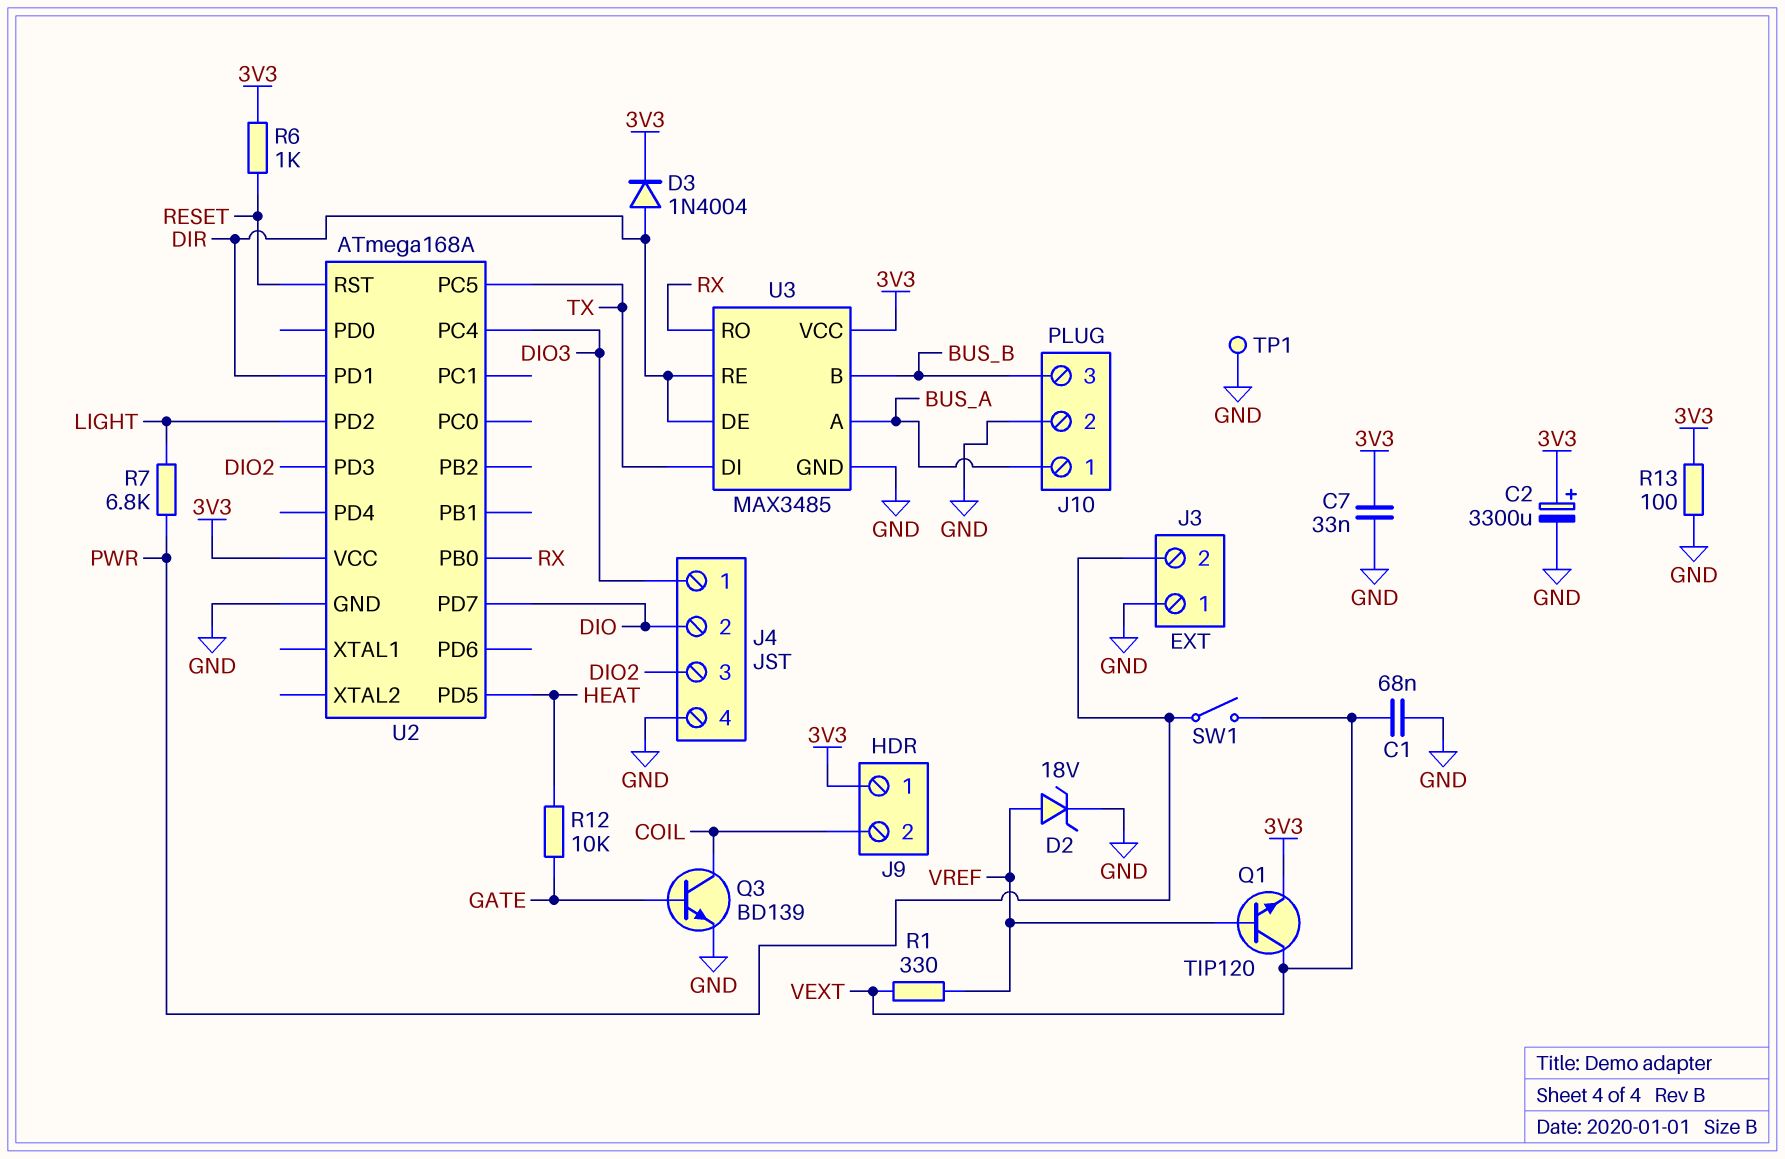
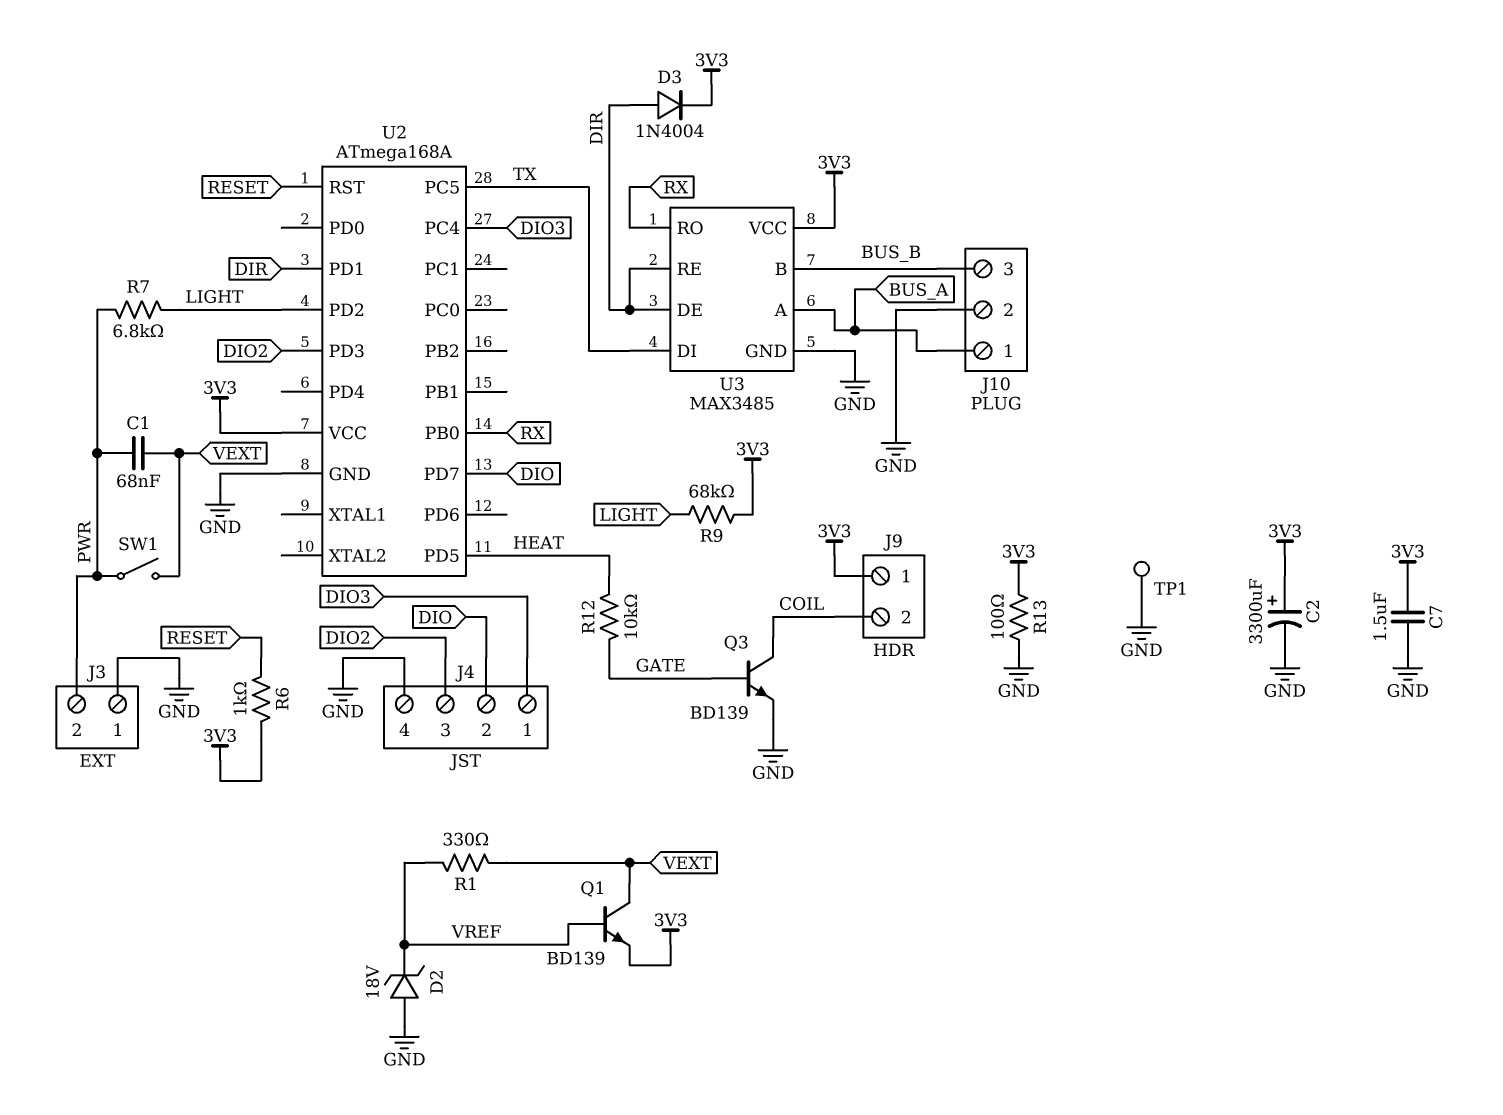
C1: 68nF (GND, VEXT) -> 68nF (PWR, VEXT)
C7: 33nF (3V3, GND) -> 1.5uF (3V3, GND)
D2: zener 18V (A VREF, K GND) -> zener 18V (A GND, K VREF)
Q1: NPN TIP120 (B VREF, C VEXT, E 3V3) -> NPN BD139 (B VREF, C VEXT, E 3V3)
R9: none -> 68k (3V3, LIGHT)

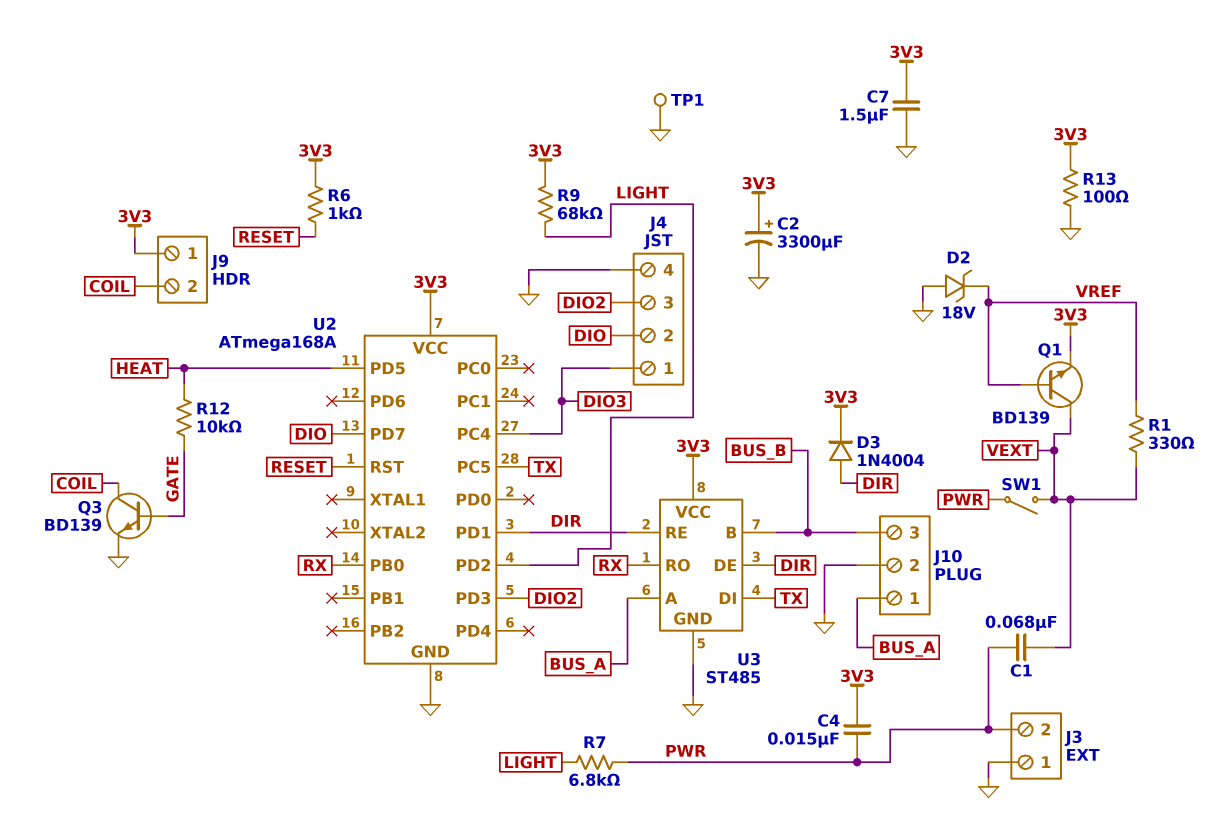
C4: none -> 15nF (3V3, PWR)
U3: MAX3485 -> ST485

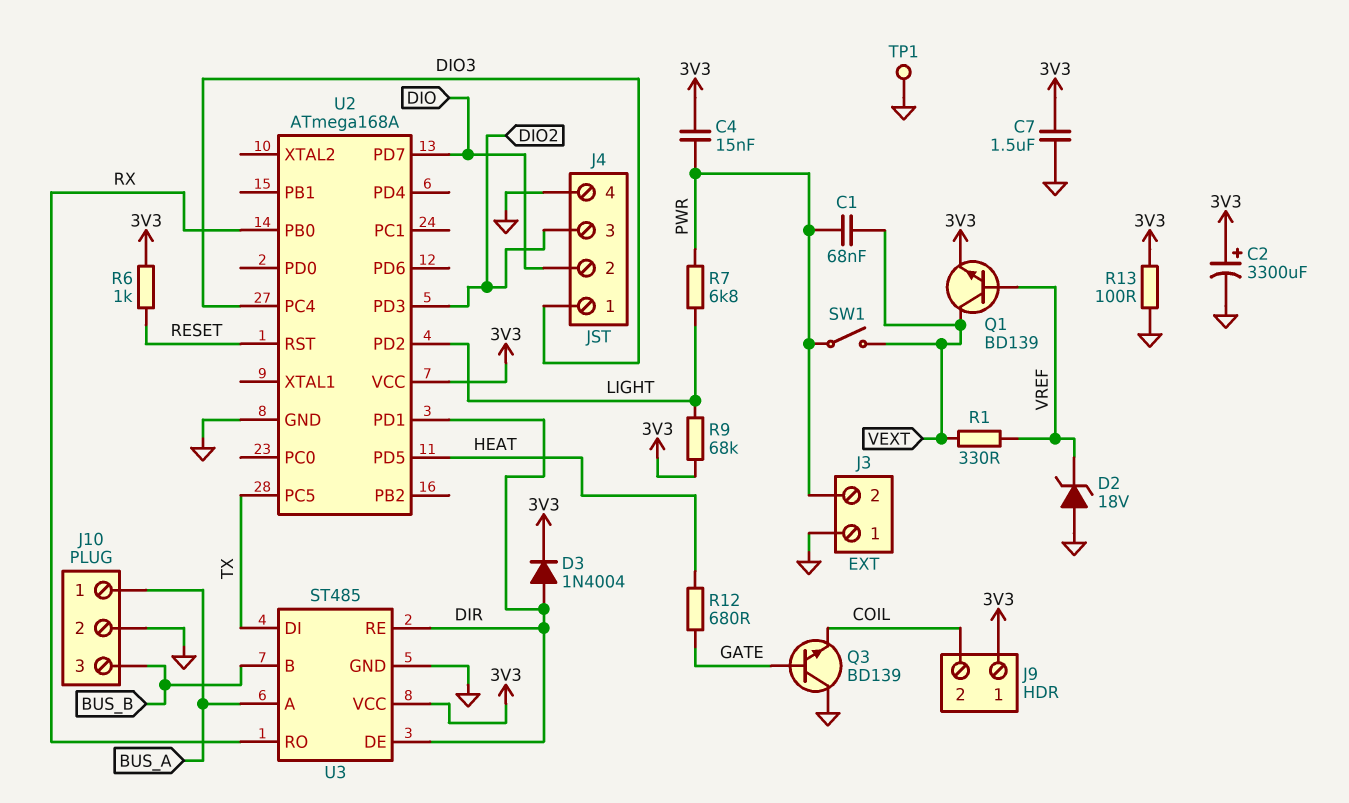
Q3: NPN BD139 (B GATE, C COIL, E GND) -> NPN BD139 (B GATE, C GND, E COIL)
R12: 10k (GATE, HEAT) -> 680 (GATE, HEAT)

